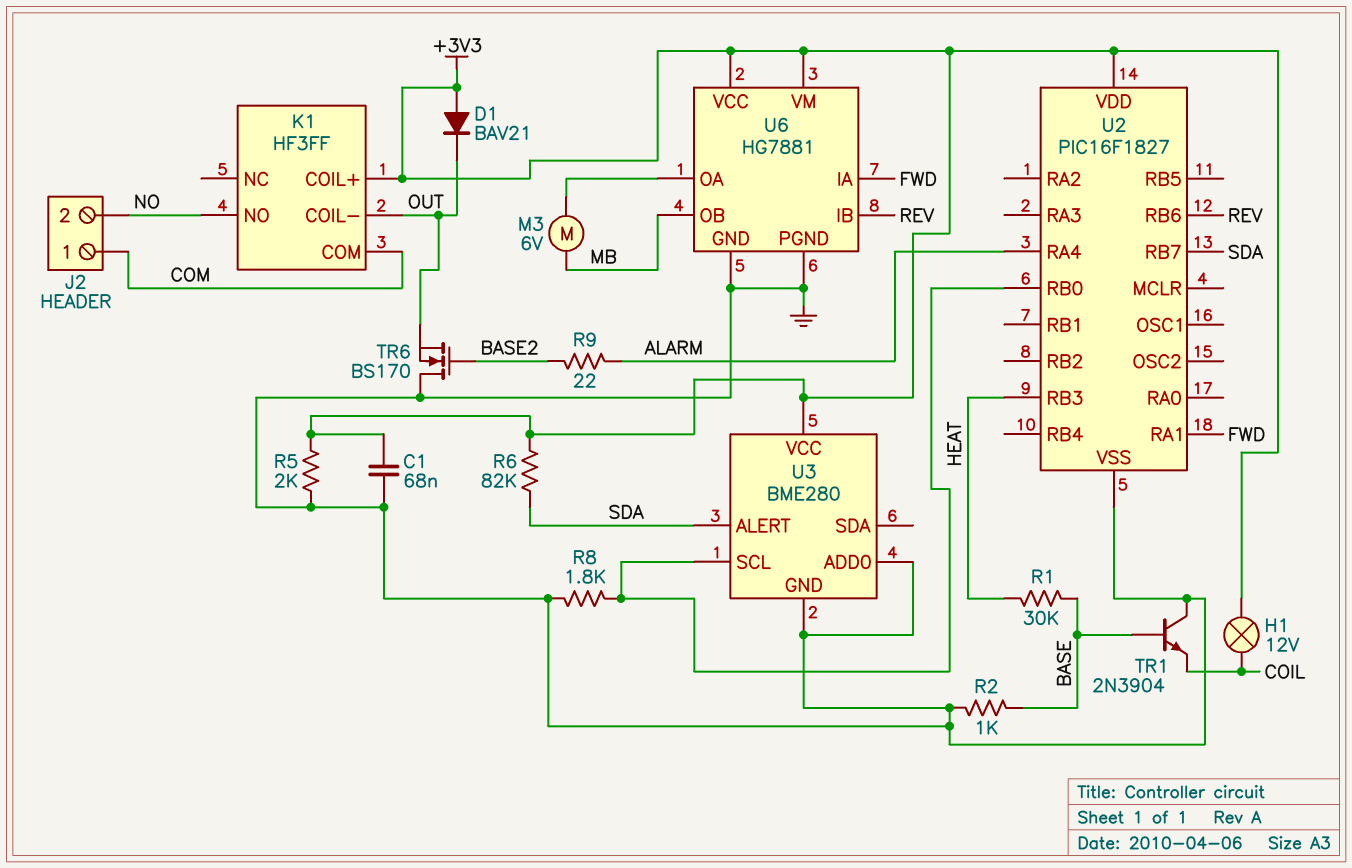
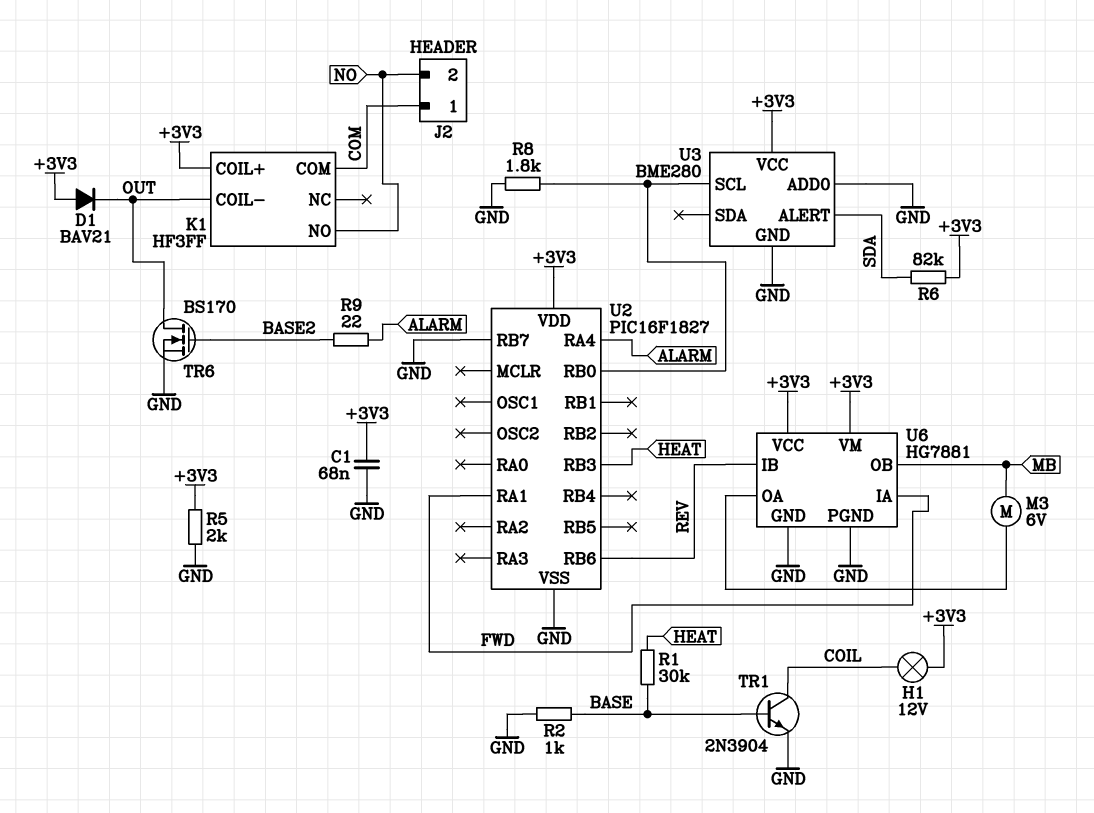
TR1: NPN 2N3904 (B BASE, C GND, E COIL) -> NPN 2N3904 (B BASE, C COIL, E GND)
TR6: NMOS BS170 (G BASE2, D GND, S OUT) -> NMOS BS170 (G BASE2, D OUT, S GND)
U2 pin RB7: SDA -> GND

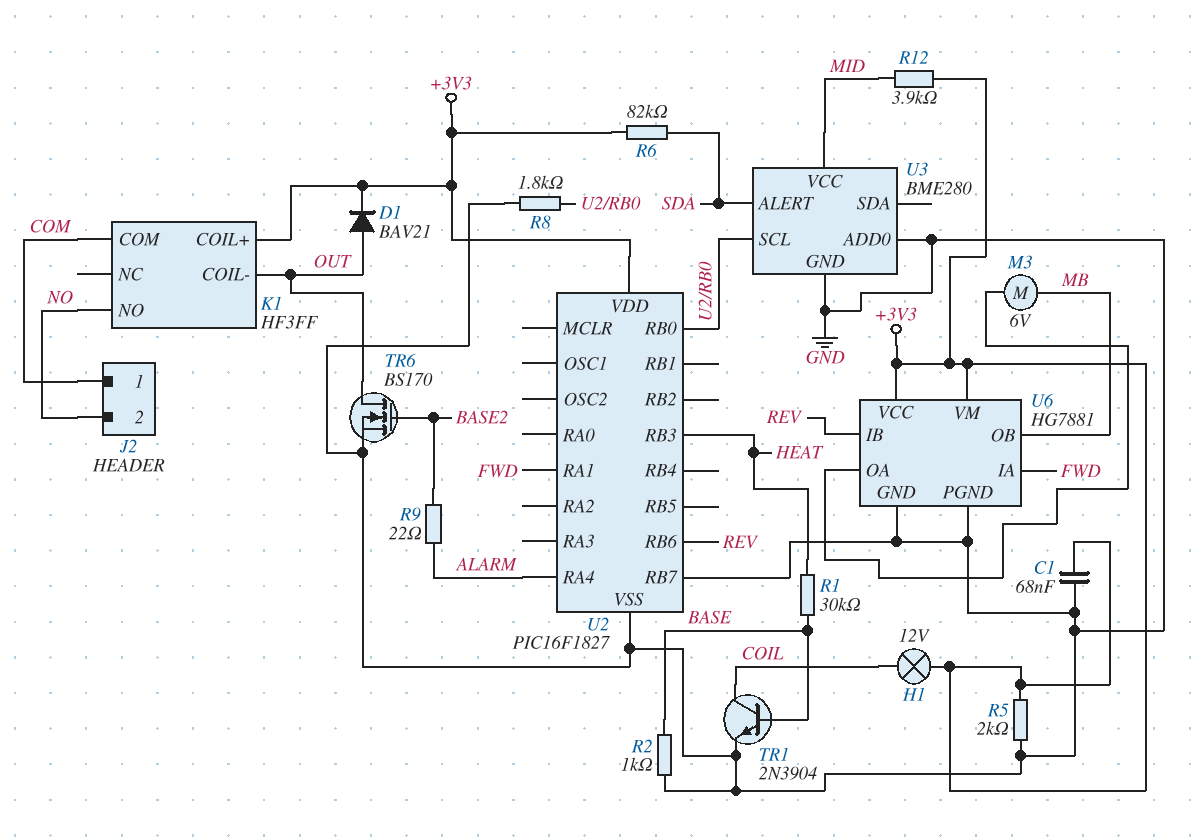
D1: diode BAV21 (A +3V3, K OUT) -> diode BAV21 (A OUT, K +3V3)
R12: none -> 3.9k (+3V3, MID)
U3 pin VCC: +3V3 -> MID

